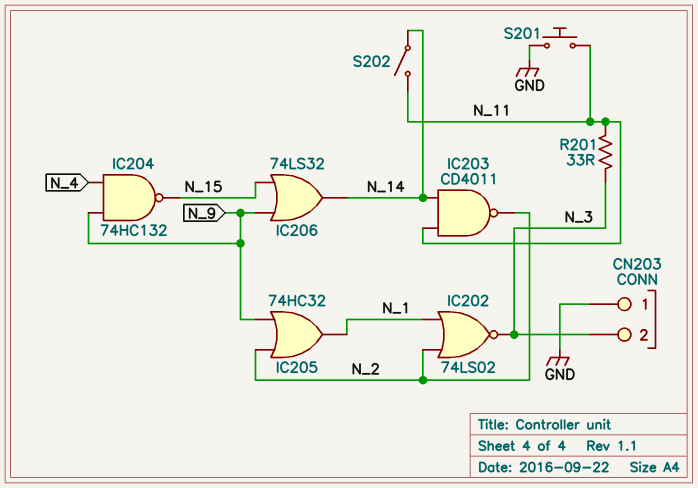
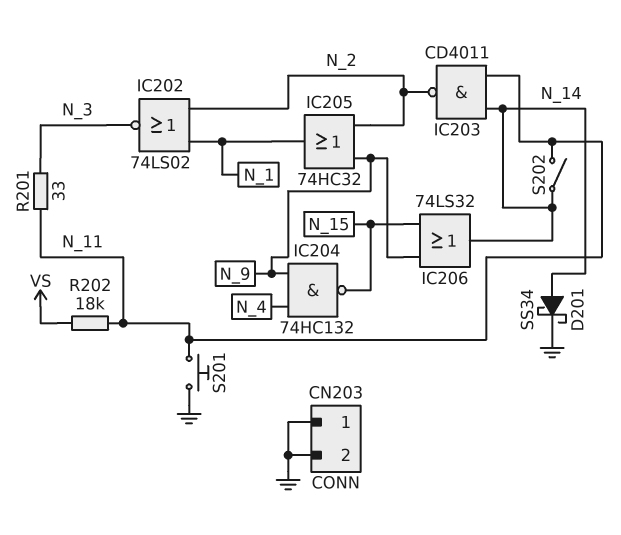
CN203 pin 2: N_3 -> GND
D201: none -> schottky SS34 (A N_14, K GND)
R202: none -> 18k (N_11, VS)

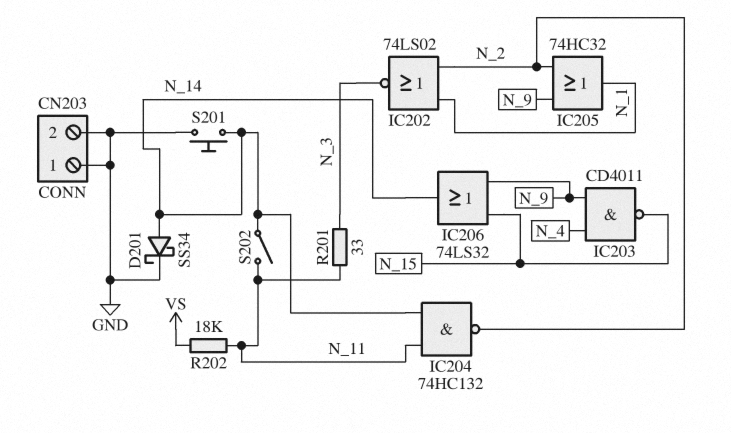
IC203: NAND CD4011 (in N_11, in N_14, out N_2) -> NAND CD4011 (in N_4, in N_9, out N_15)
IC204: NAND 74HC132 (in N_4, in N_9, out N_15) -> NAND 74HC132 (in N_11, in N_14, out N_2)
S201: button (GND, N_11) -> button (GND, N_14)

